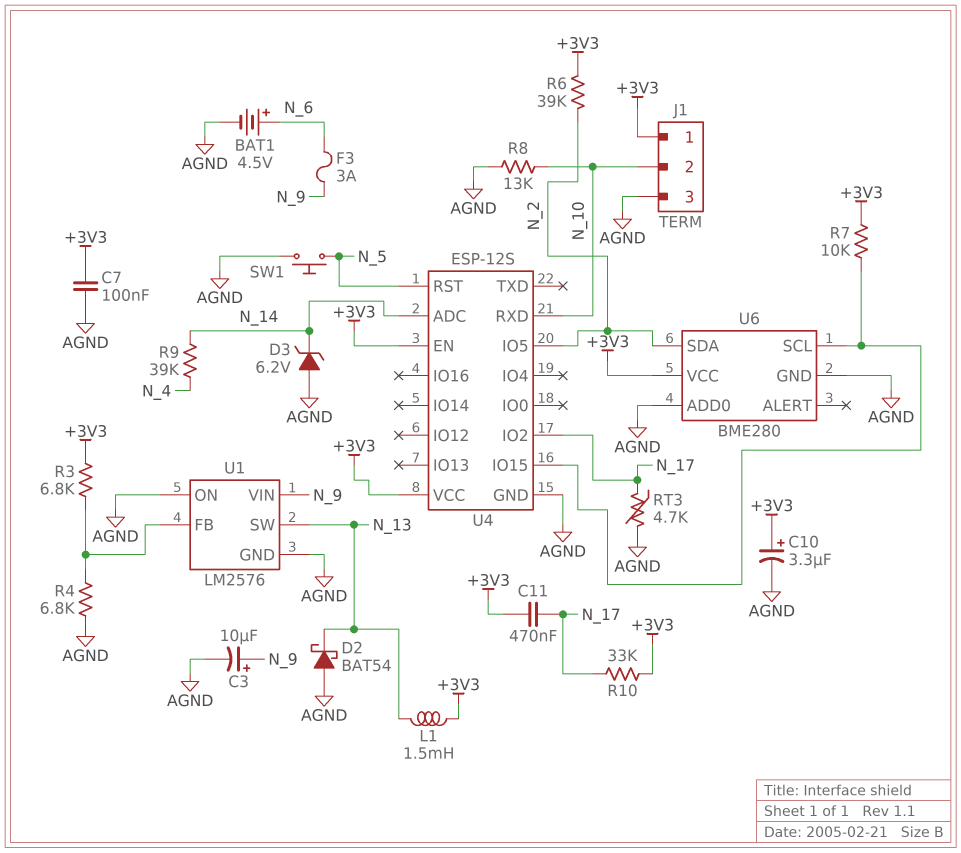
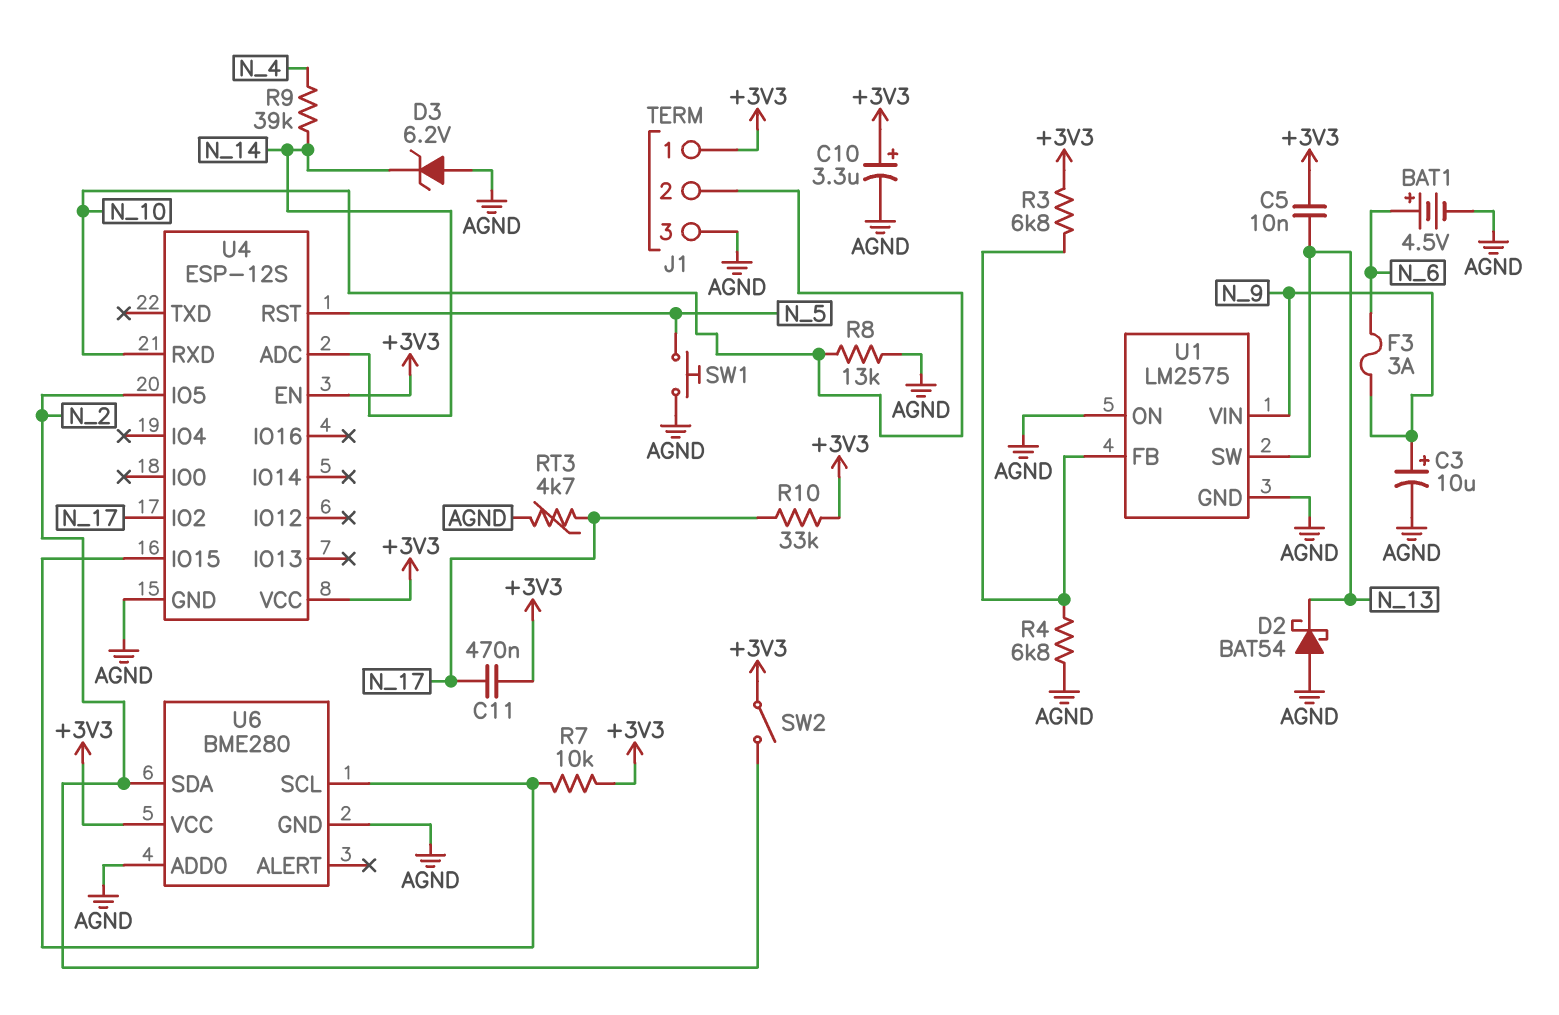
C5: none -> 10nF (+3V3, N_13)
C7: 100nF (+3V3, AGND) -> none
L1: 1.5mH (+3V3, N_13) -> none
R6: 39k (+3V3, N_2) -> none
SW2: none -> switch (+3V3, N_2)
U1: LM2576 -> LM2575

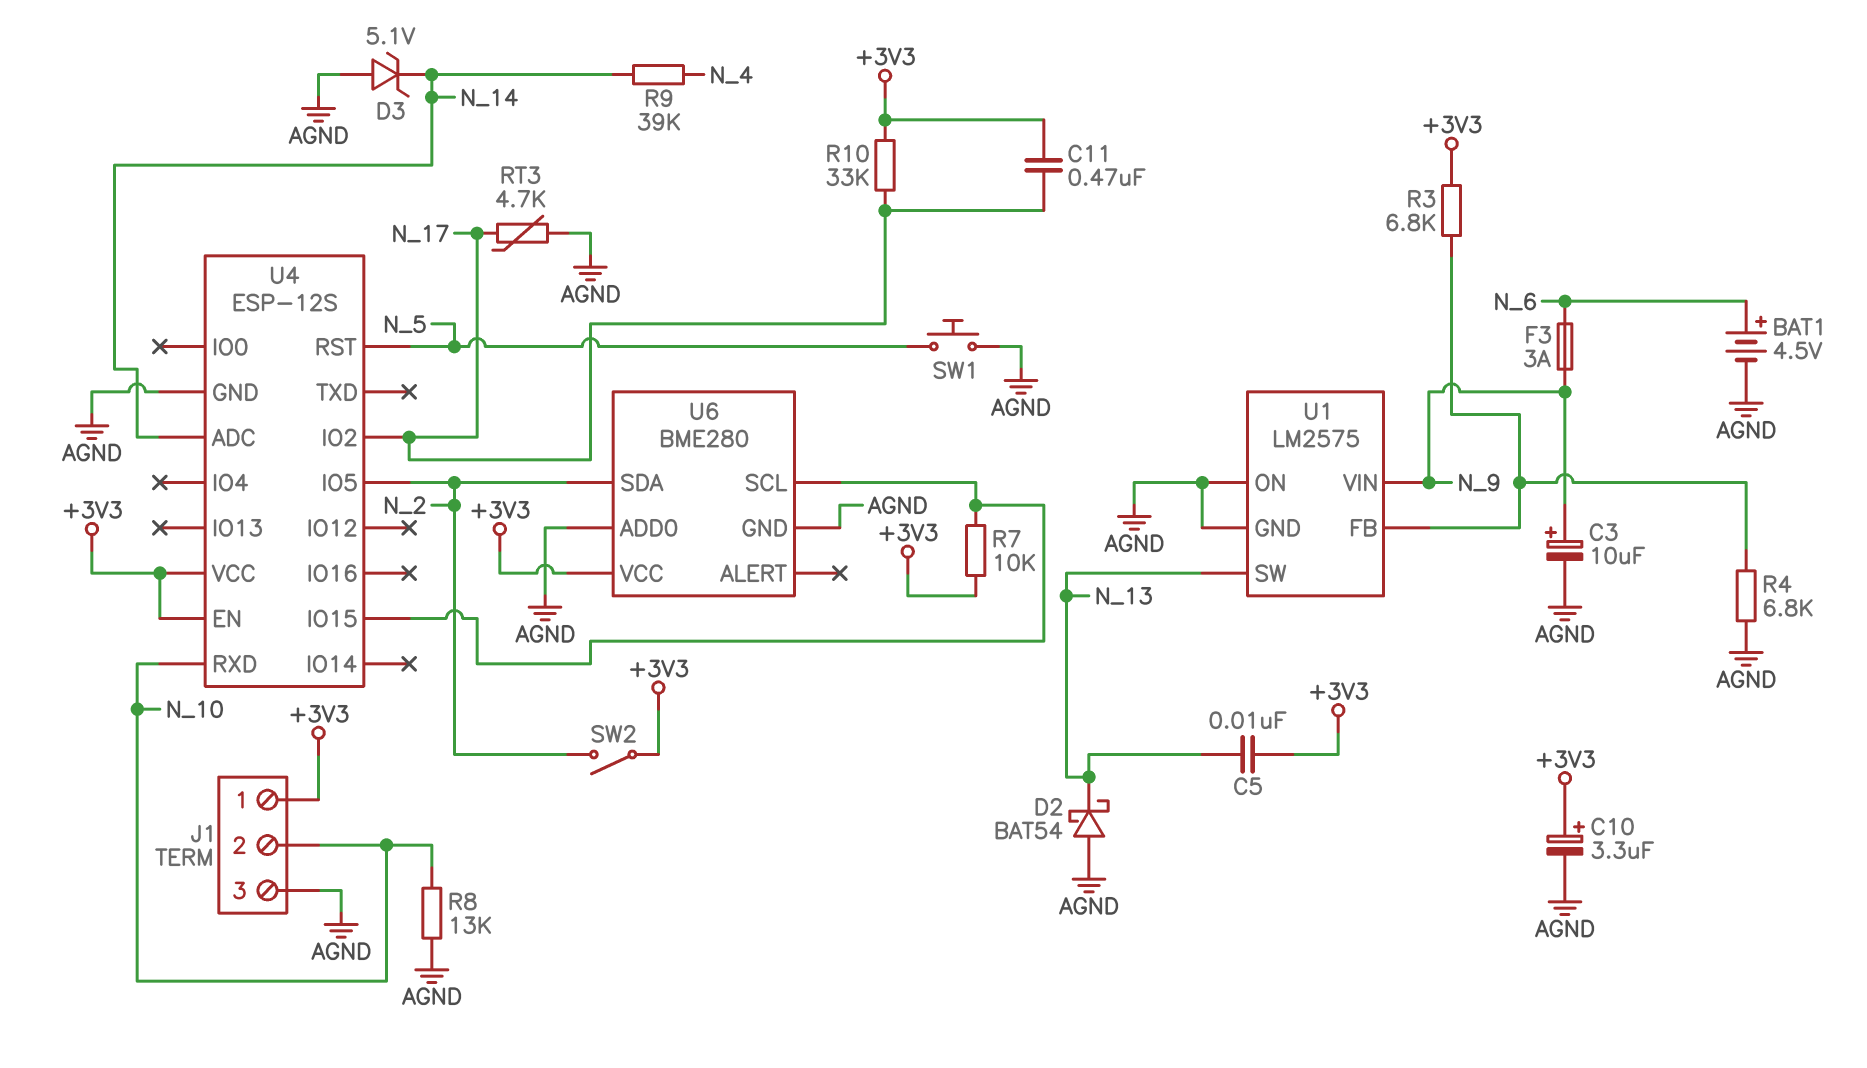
D3: zener 6.2V (A AGND, K N_14) -> zener 5.1V (A AGND, K N_14)

